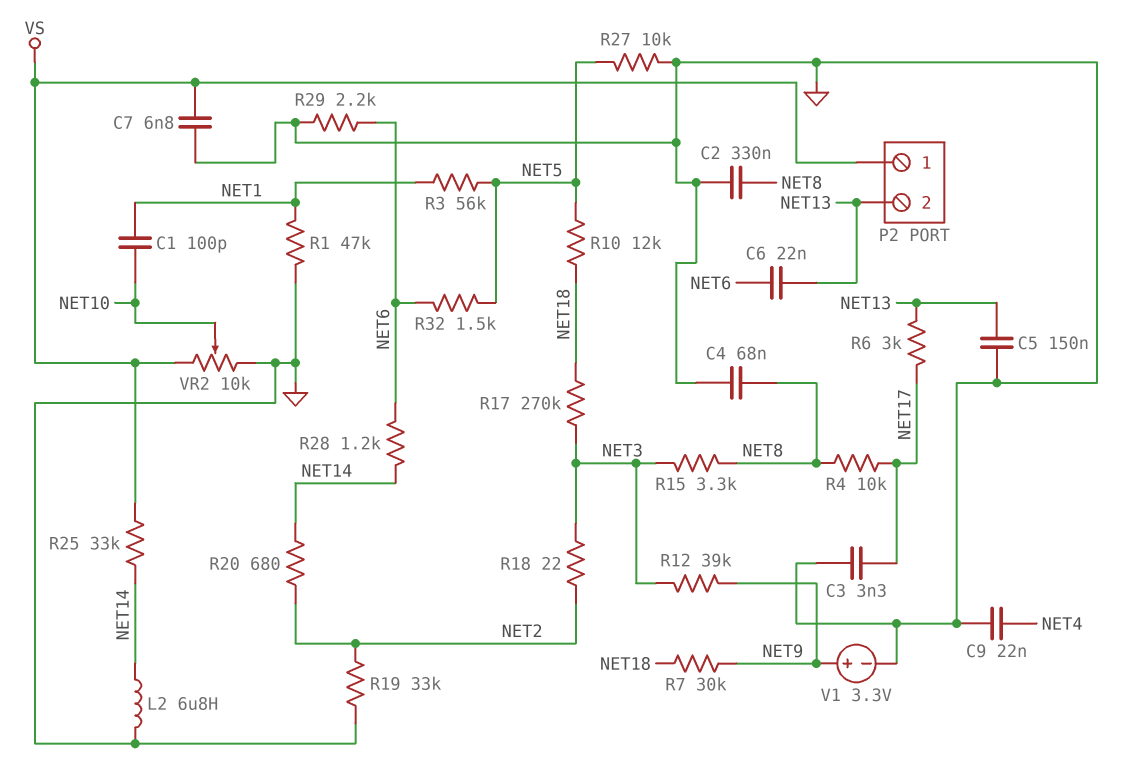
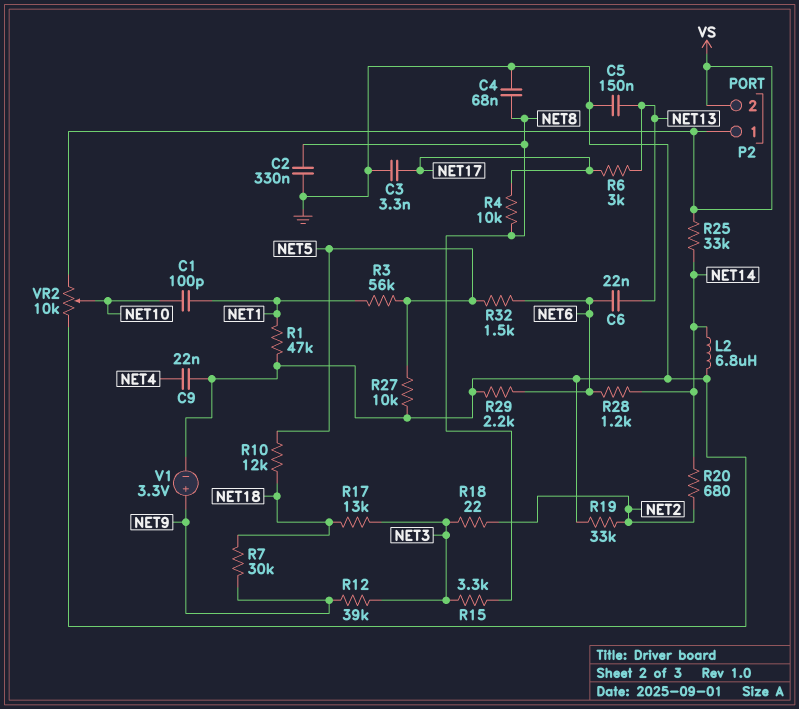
C7: 6.8nF (GND, VS) -> none
P2 pin 2: NET13 -> VS
R17: 270k (NET3, NET18) -> 13k (NET3, NET18)

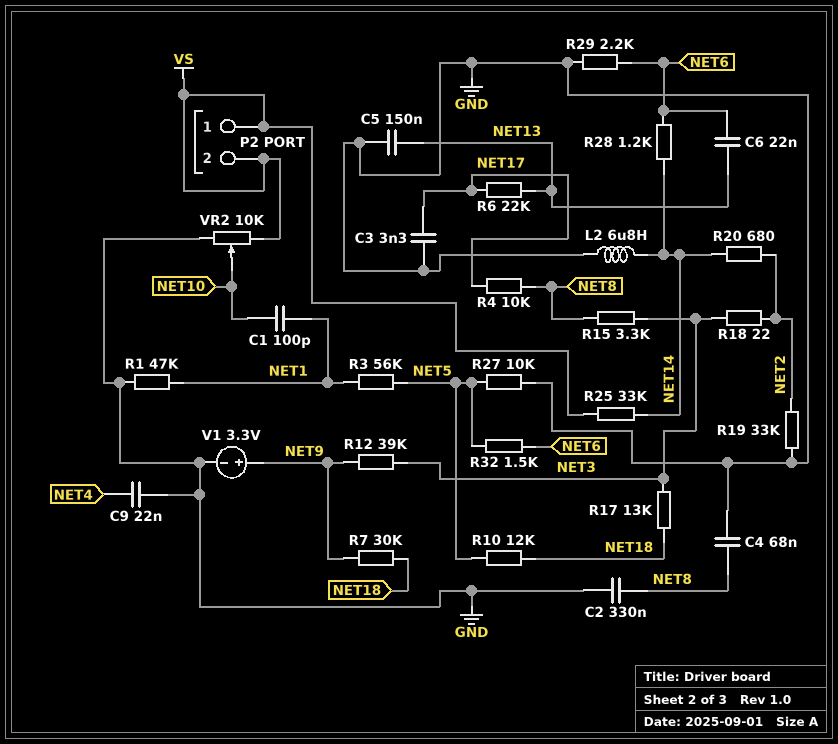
R6: 3k (NET13, NET17) -> 22k (NET13, NET17)

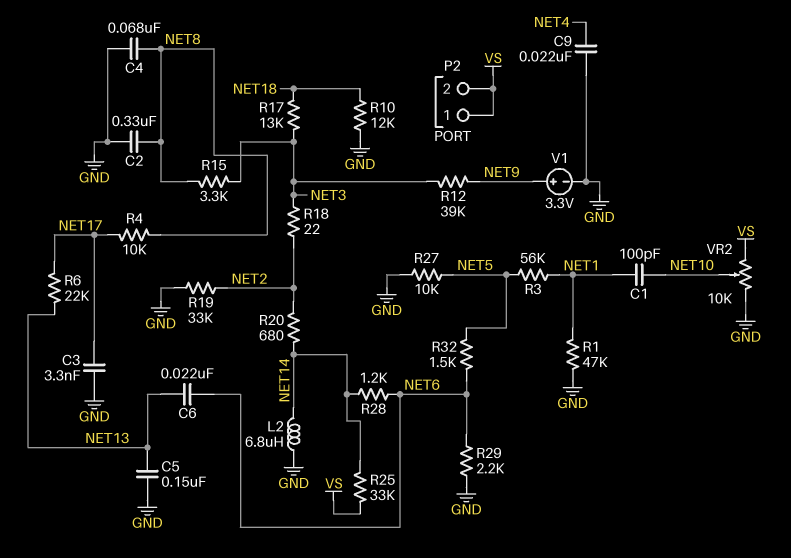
R7: 30k (NET9, NET18) -> none
R10: 12k (NET5, NET18) -> 12k (GND, NET18)

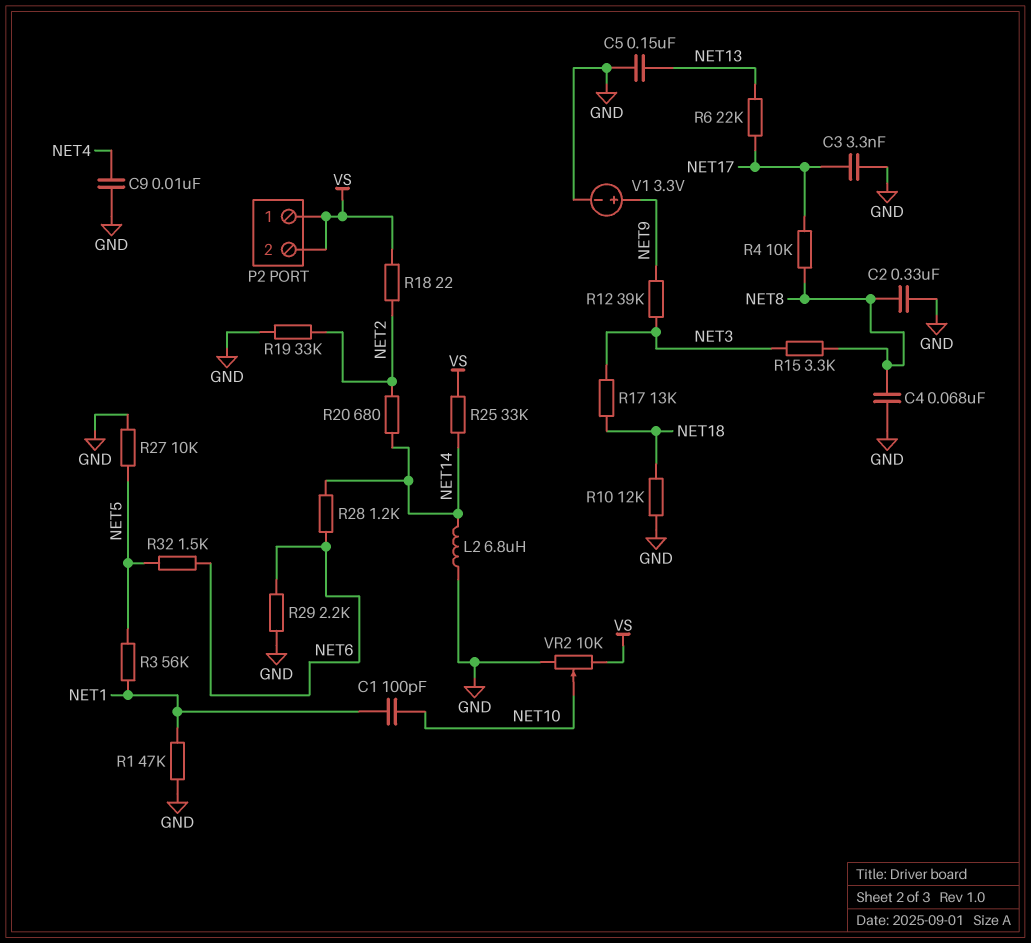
C6: 22nF (NET6, NET13) -> none
C9: 22nF (GND, NET4) -> 10nF (GND, NET4)
R18: 22 (NET2, NET3) -> 22 (NET2, VS)

